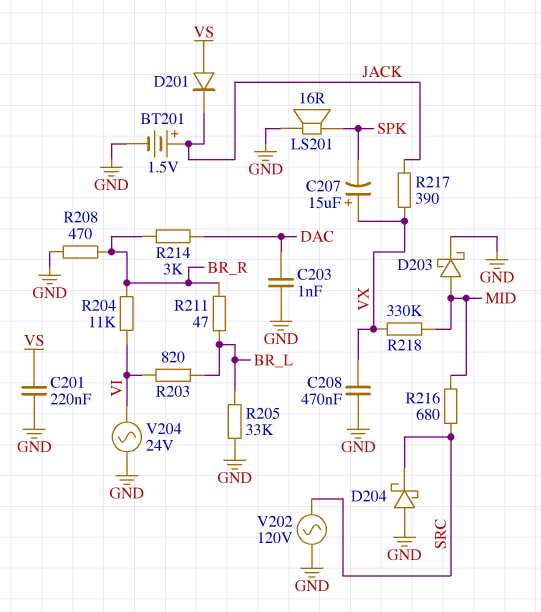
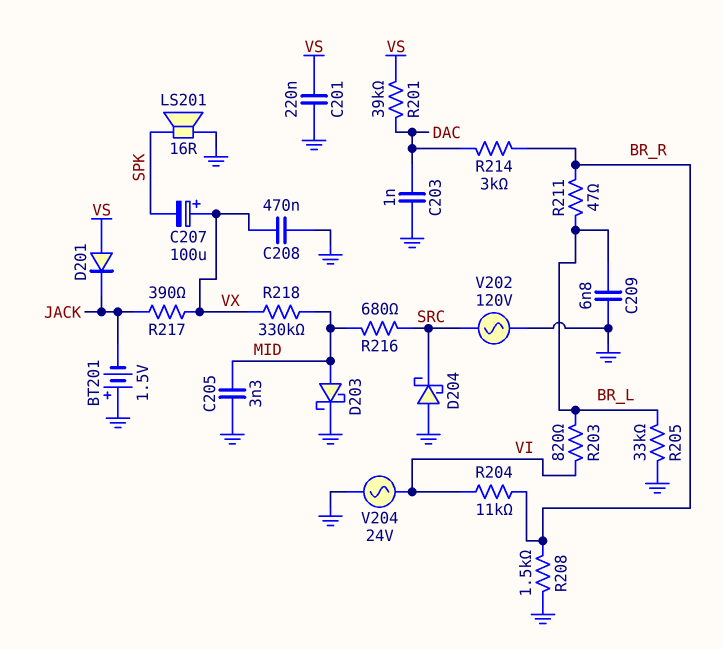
BT201: 1.5V (plus JACK, minus GND) -> 1.5V (plus GND, minus JACK)
C205: none -> 3.3nF (GND, MID)
C207: 15uF (plus VX, minus SPK) -> 100uF (plus VX, minus SPK)
C209: none -> 6.8nF (BR_L, GND)
R201: none -> 39k (DAC, VS)
R208: 470 (BR_R, GND) -> 1.5k (BR_R, GND)

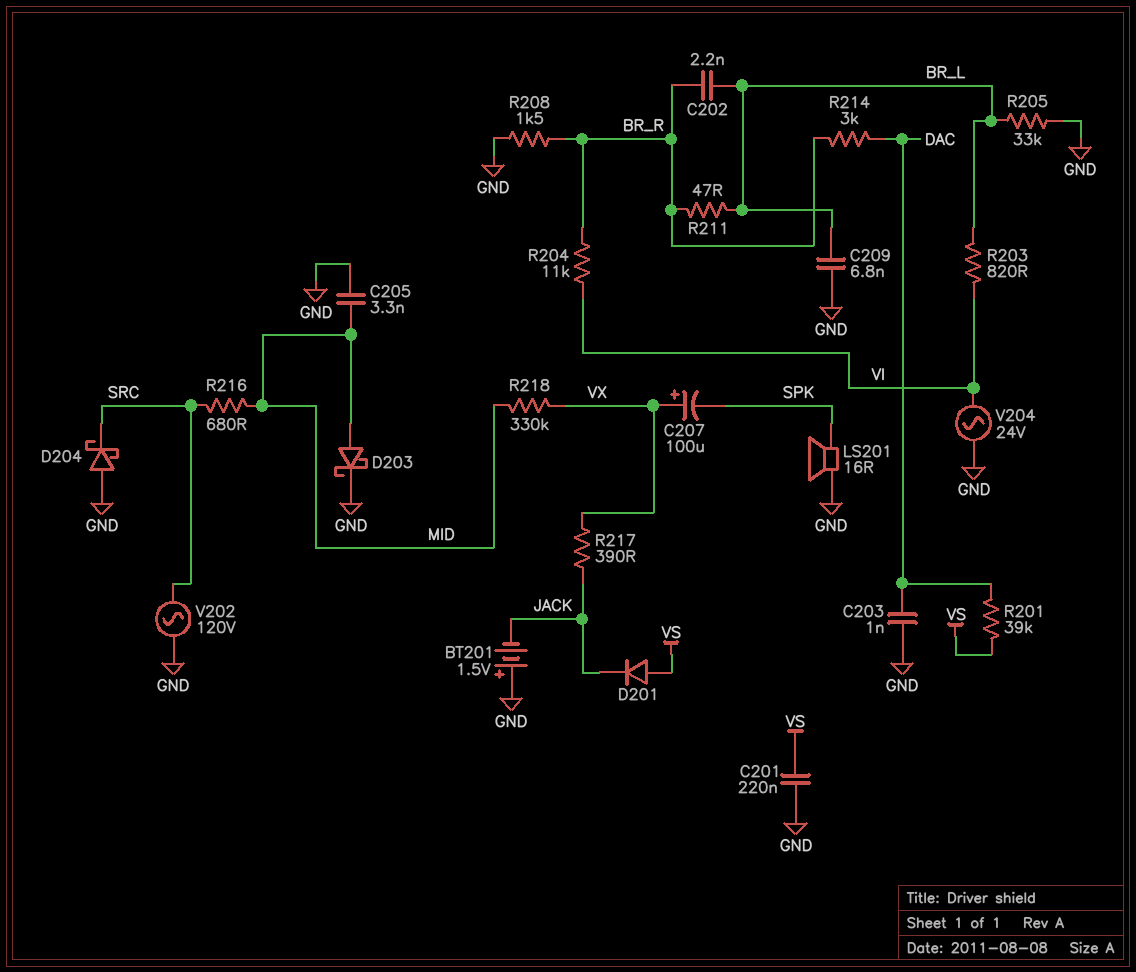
C202: none -> 2.2nF (BR_L, BR_R)
C208: 470nF (GND, VX) -> none

